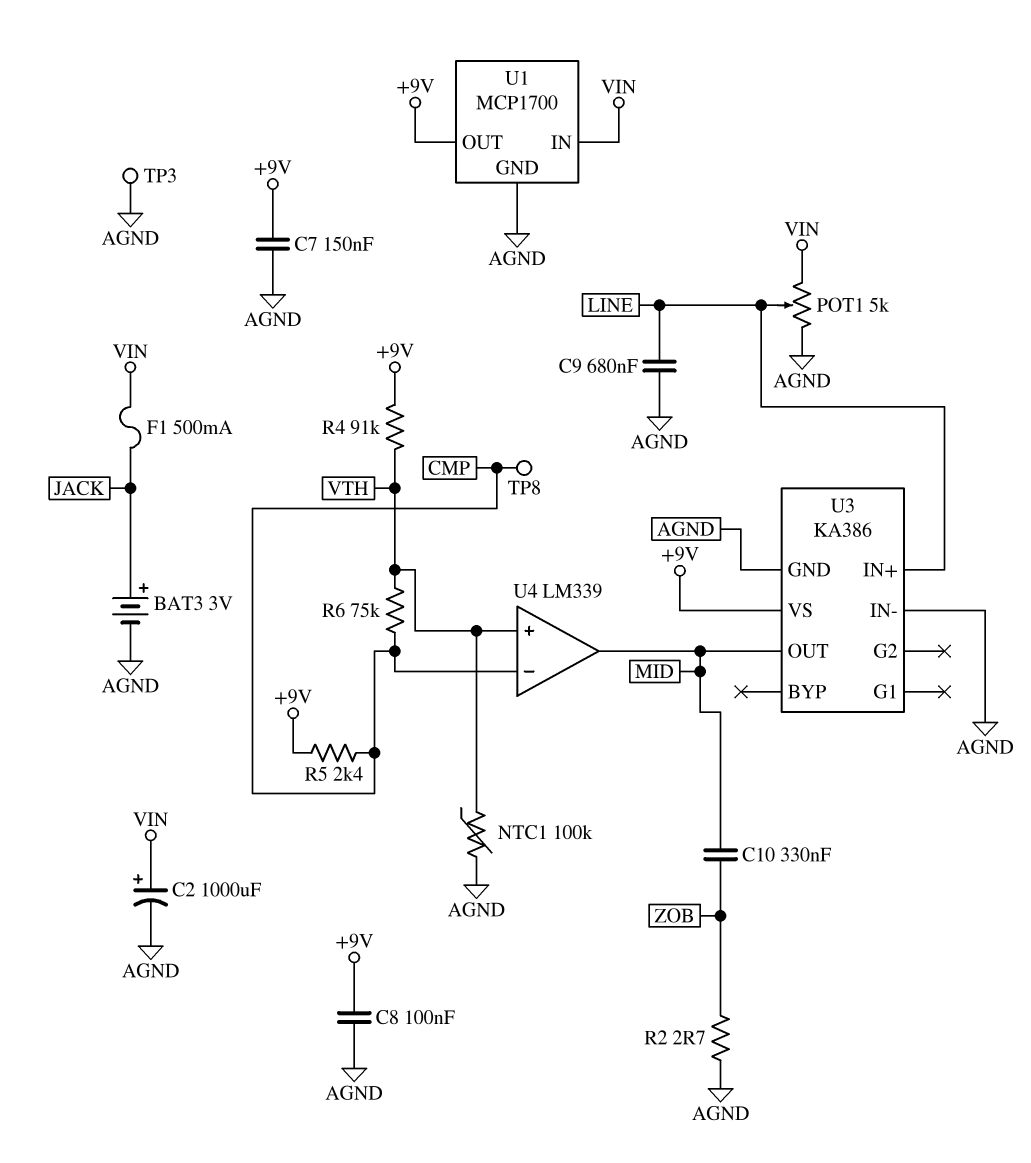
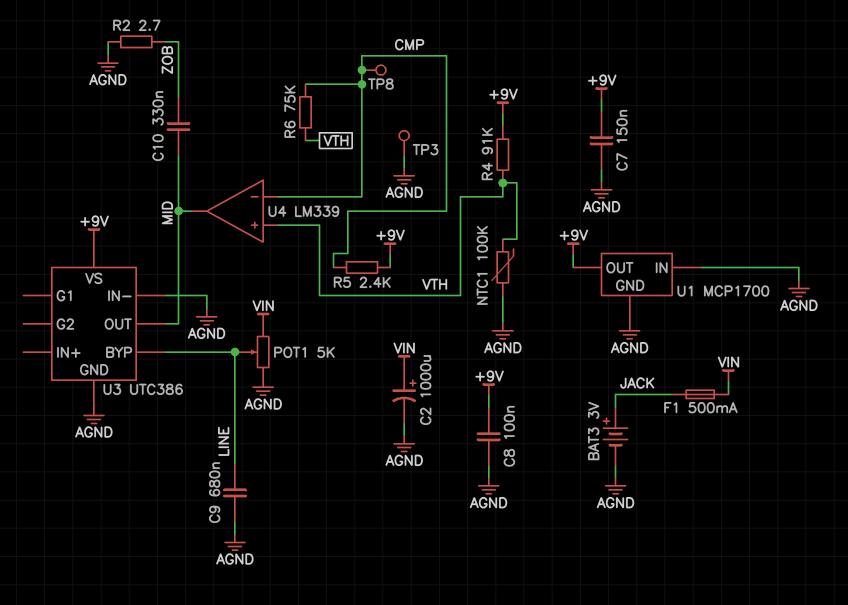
U1 pin IN: VIN -> AGND
U3: KA386 -> UTC386
U3 pin BYP: none -> LINE
U3 pin IN+: LINE -> none

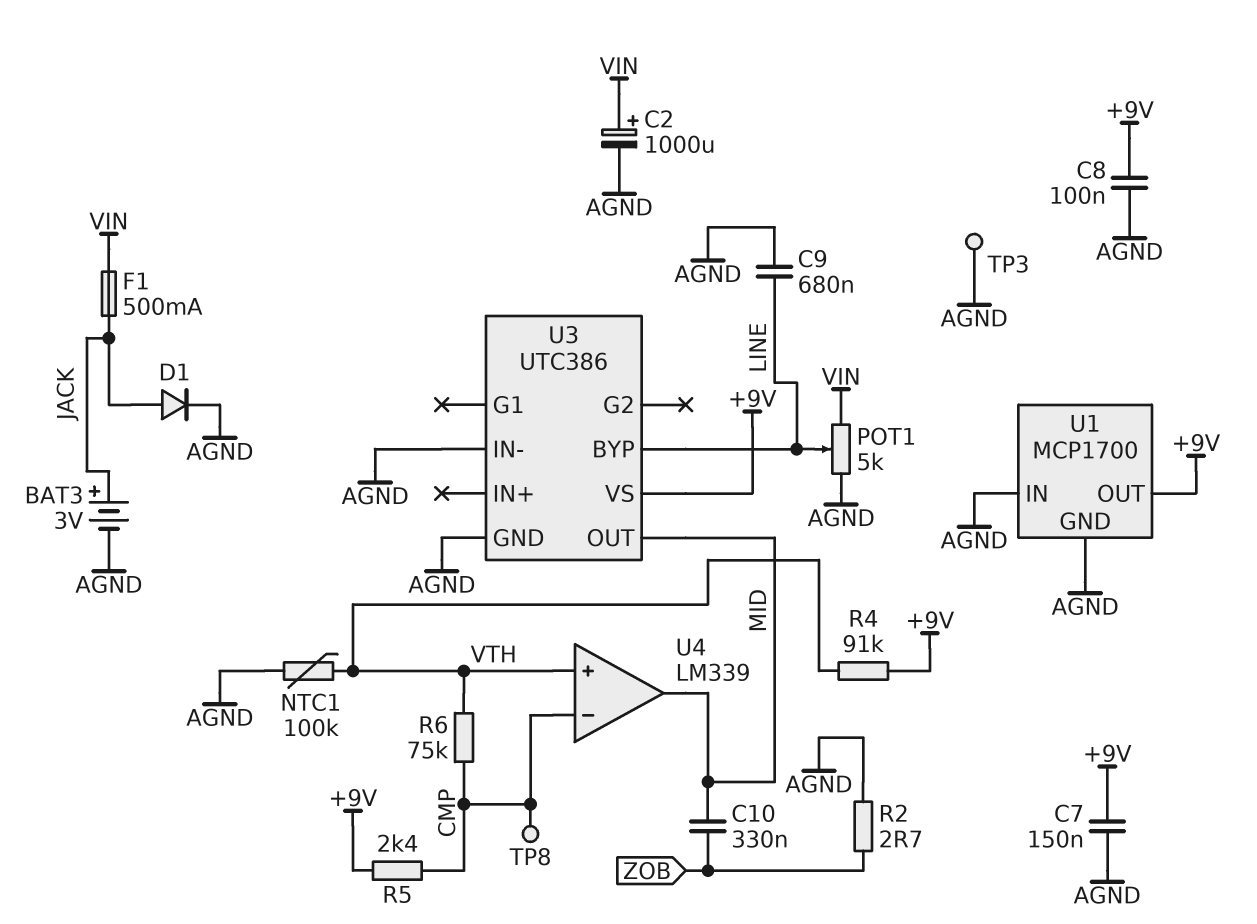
D1: none -> diode (A JACK, K AGND)

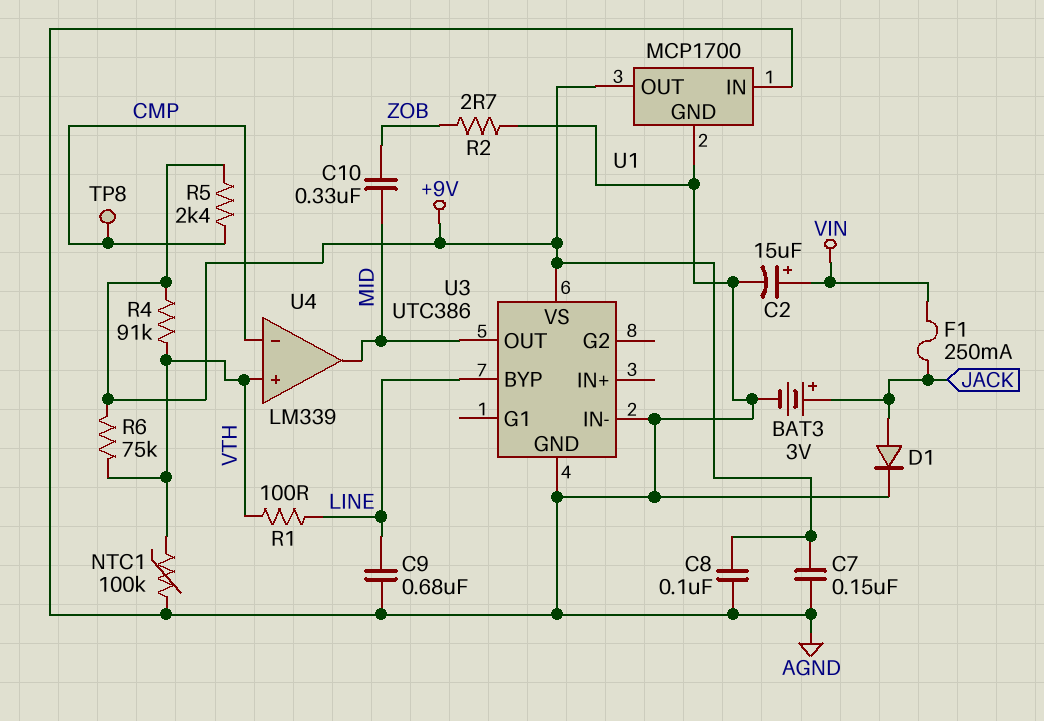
C2: 1000uF (plus VIN, minus AGND) -> 15uF (plus VIN, minus AGND)
F1: 500mA (JACK, VIN) -> 250mA (JACK, VIN)
POT1: 5k (AGND, VIN, wiper LINE) -> none
R1: none -> 100 (LINE, VTH)
R6: 75k (CMP, VTH) -> 75k (+9V, VTH)
TP3: test point (AGND) -> none

